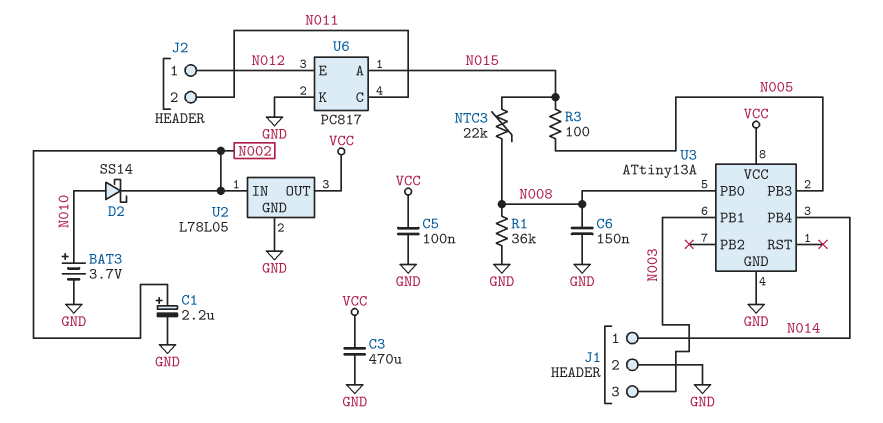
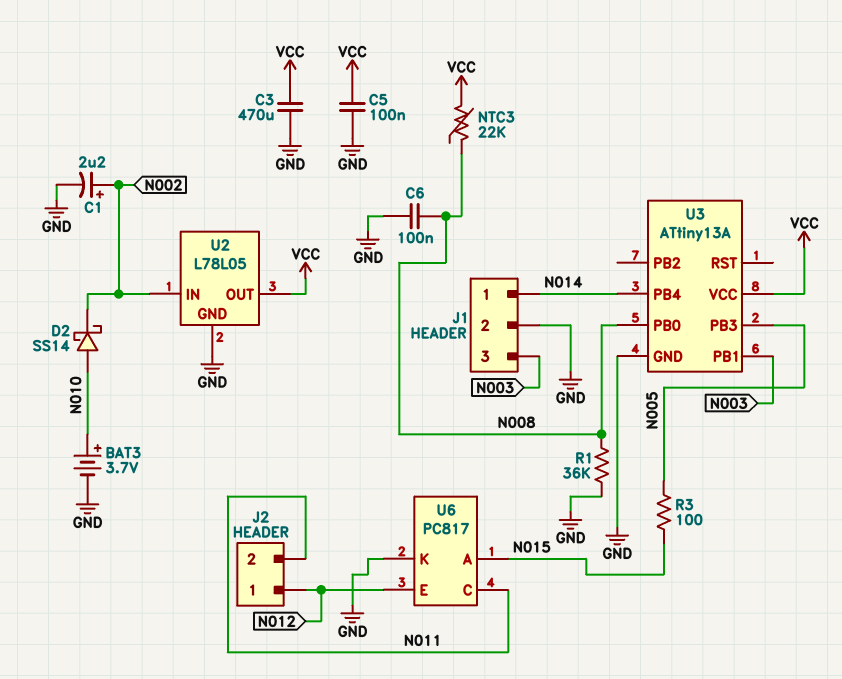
C6: 150nF (GND, N008) -> 100nF (GND, N008)
NTC3: 22k (N008, N015) -> 22k (N008, VCC)

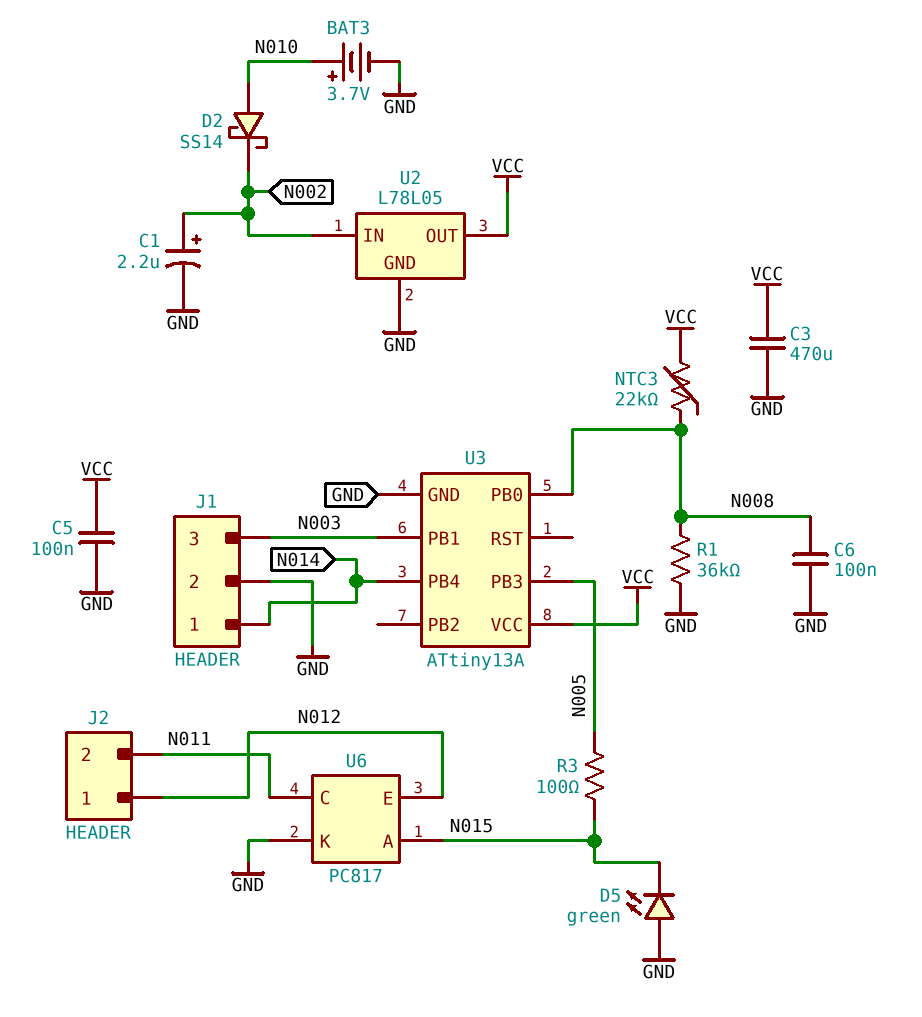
D5: none -> LED green (A GND, K N015)

